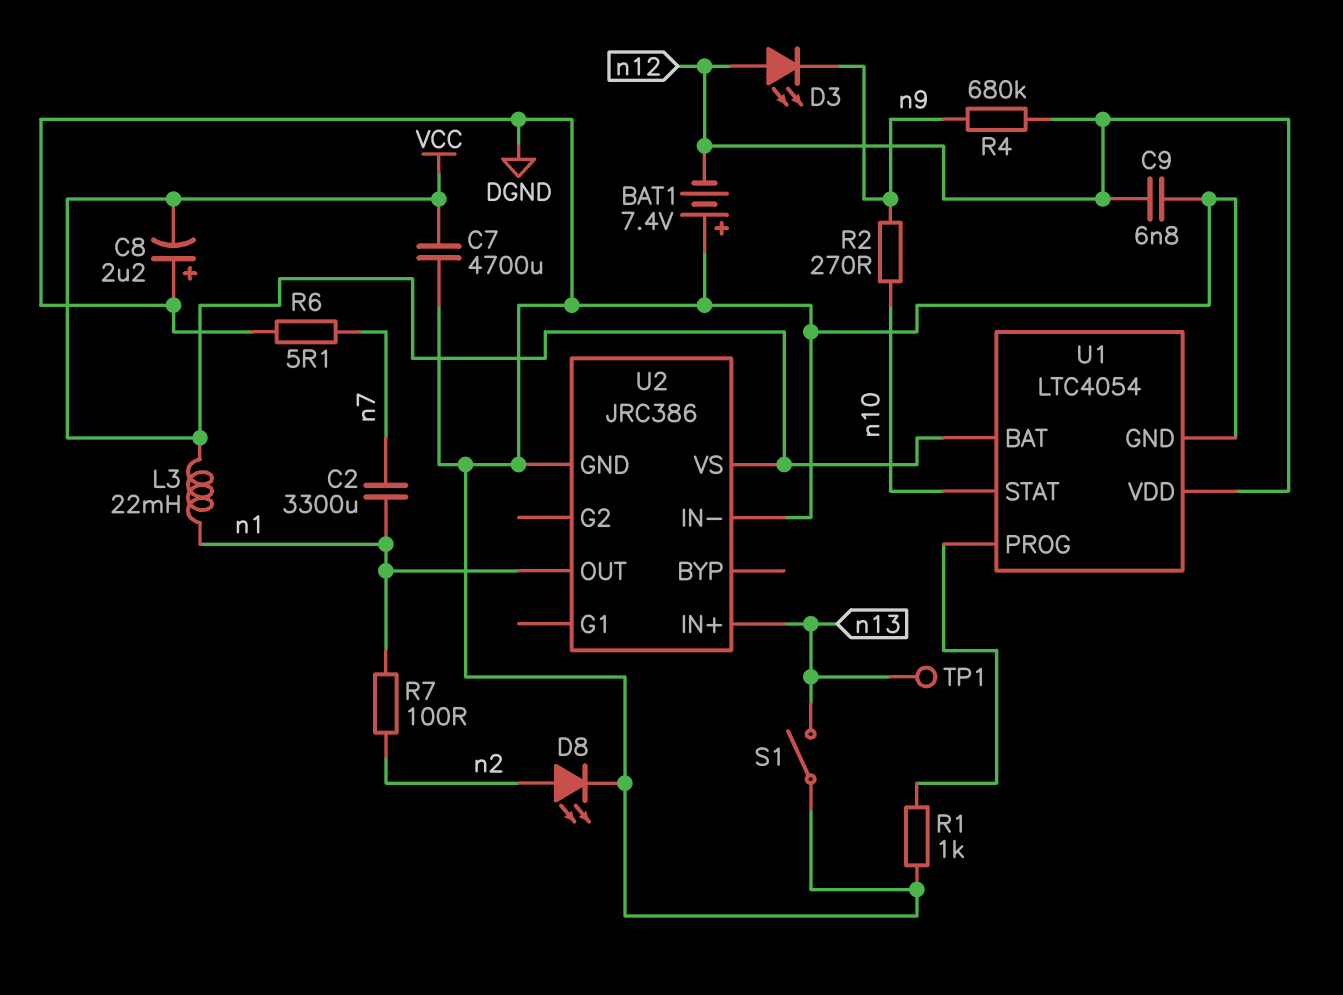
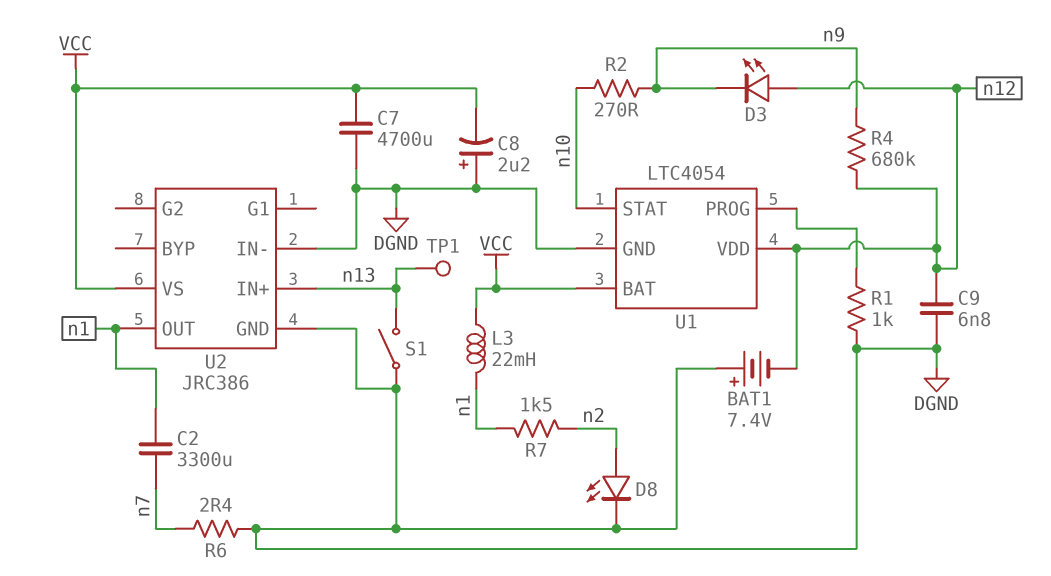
R6: 5.1 (DGND, n7) -> 2.4 (DGND, n7)
R7: 100 (n1, n2) -> 1.5k (n1, n2)

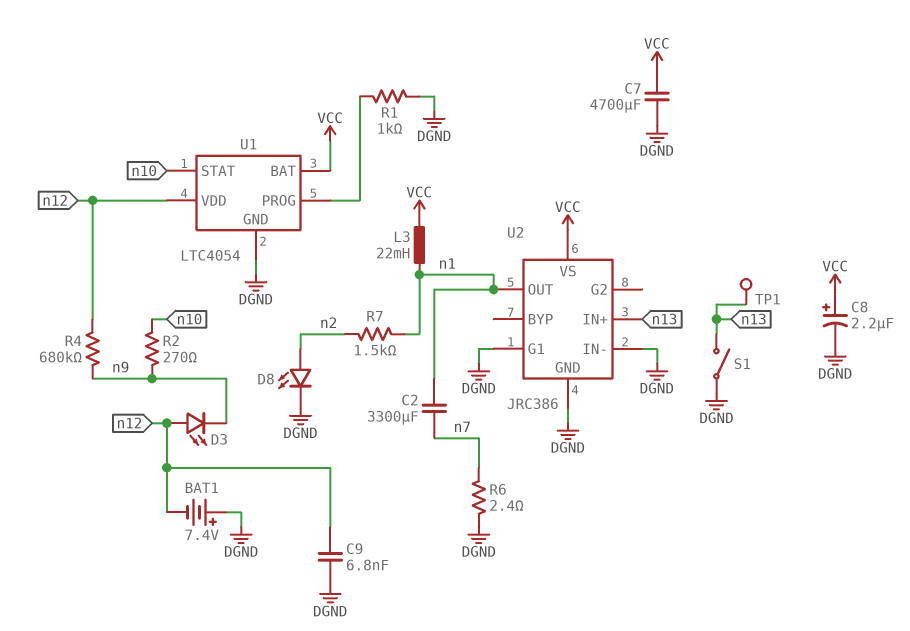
C8: 2.2uF (plus DGND, minus VCC) -> 2.2uF (plus VCC, minus DGND)
U2 pin G1: none -> DGND

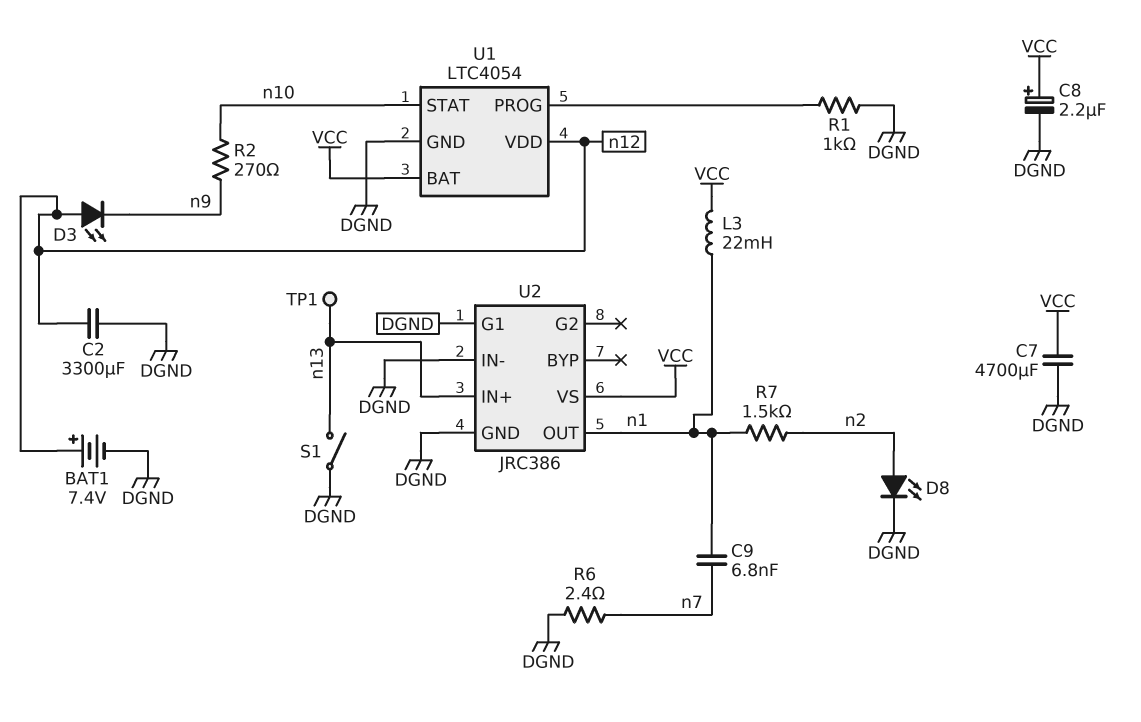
BAT1: 7.4V (plus DGND, minus n12) -> 7.4V (plus n12, minus DGND)
C2: 3300uF (n1, n7) -> 3300uF (DGND, n12)
C9: 6.8nF (DGND, n12) -> 6.8nF (n1, n7)
R4: 680k (n9, n12) -> none

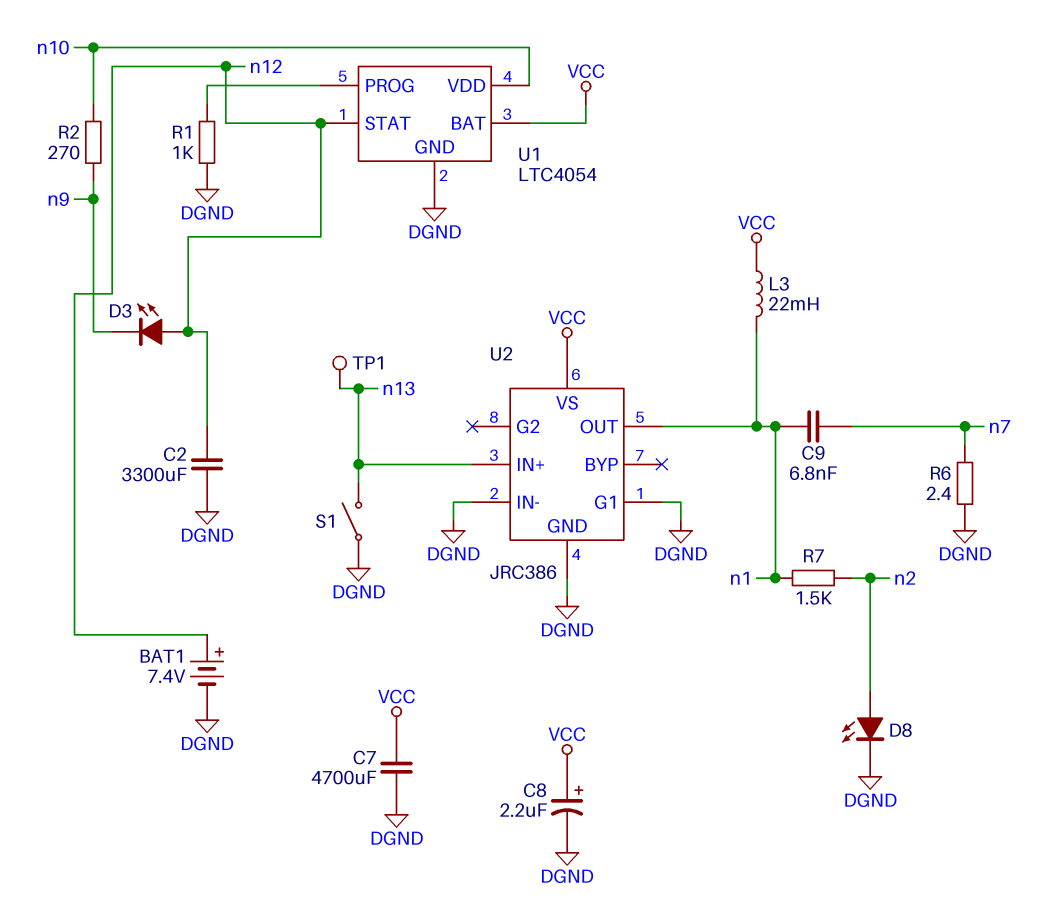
U1 pin STAT: n10 -> n12
U1 pin VDD: n12 -> n10

